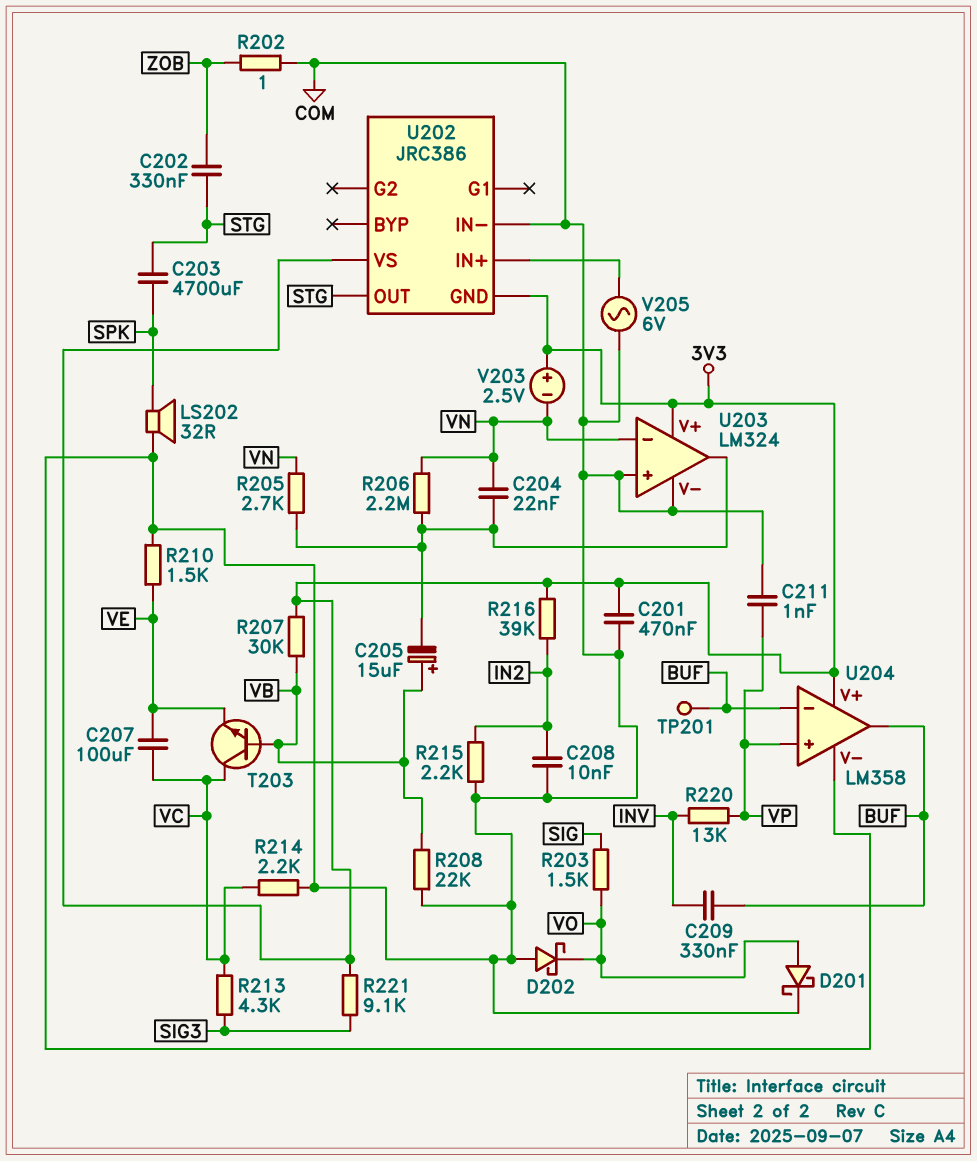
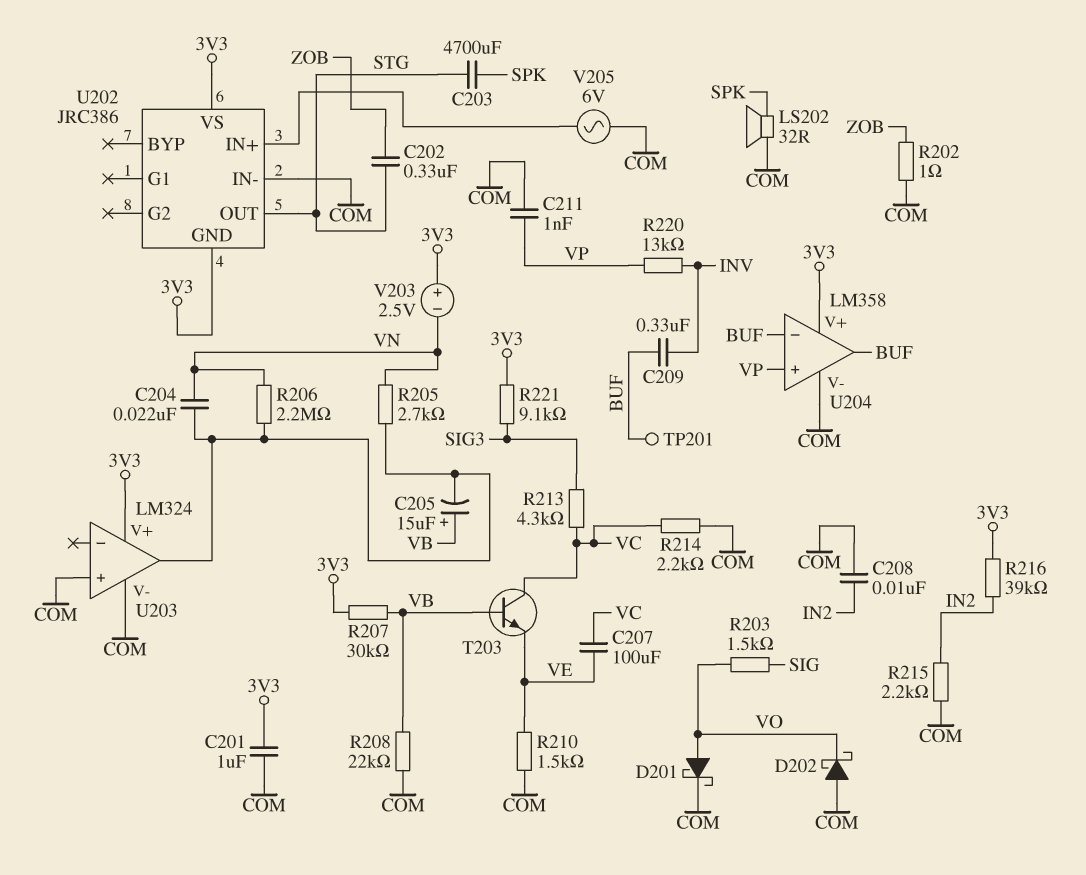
C201: 470nF (3V3, COM) -> 1uF (3V3, COM)
U203 pin in-: VN -> none

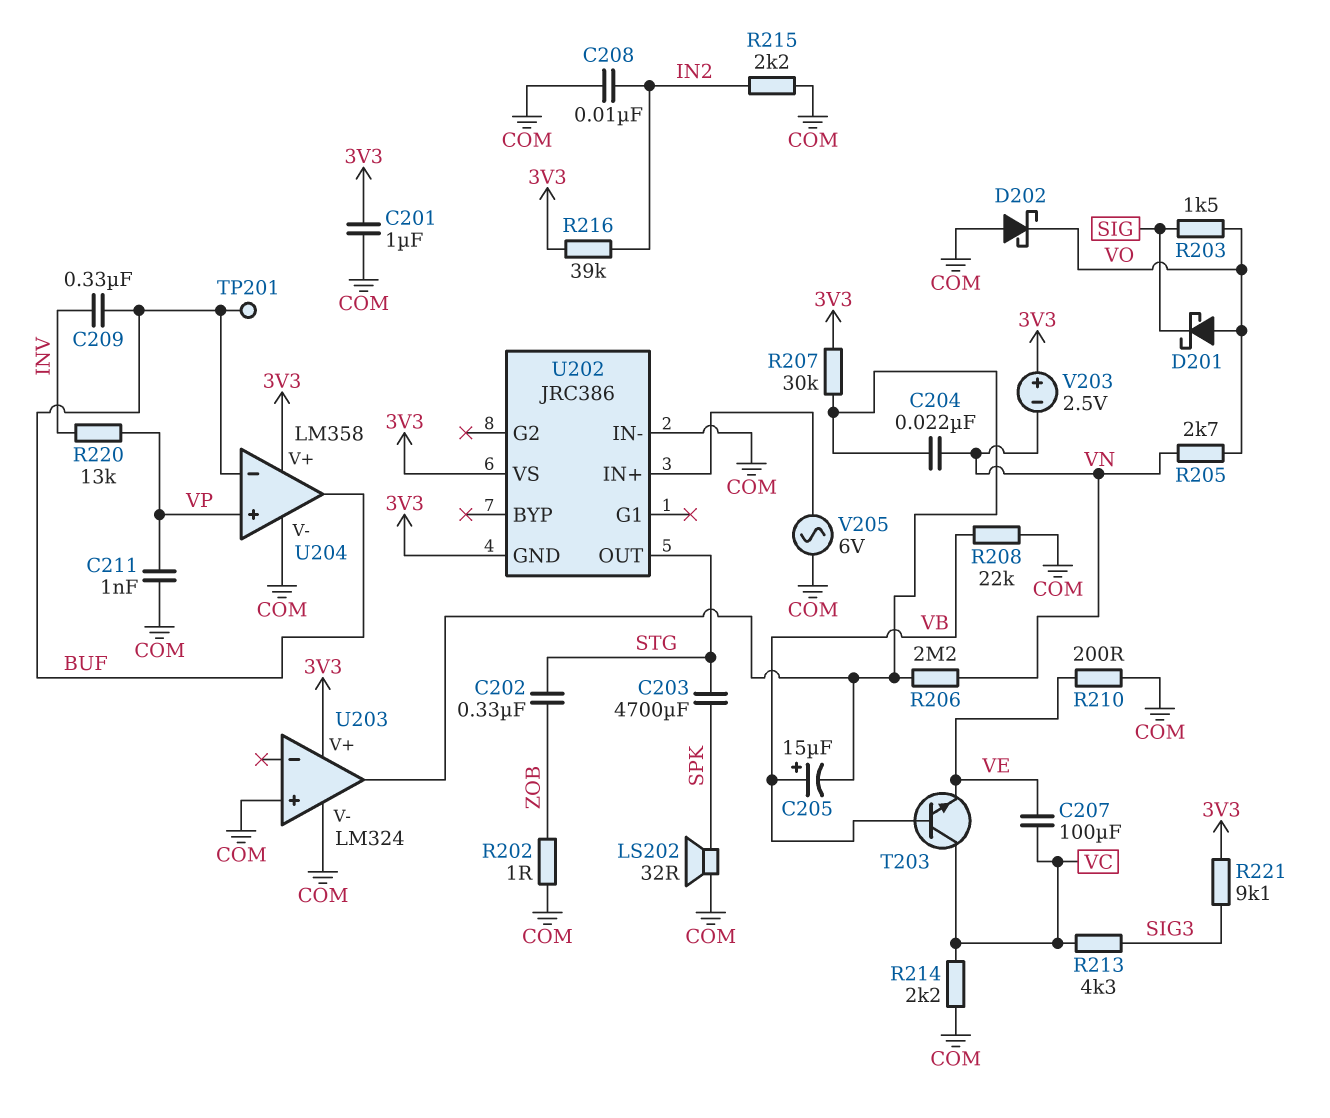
D201: schottky (A VO, K COM) -> schottky (A VO, K SIG)
R205: 2.7k (U203/out, VN) -> 2.7k (VN, VO)
R207: 30k (3V3, VB) -> 30k (3V3, U203/out)
R210: 1.5k (COM, VE) -> 200 (COM, VE)

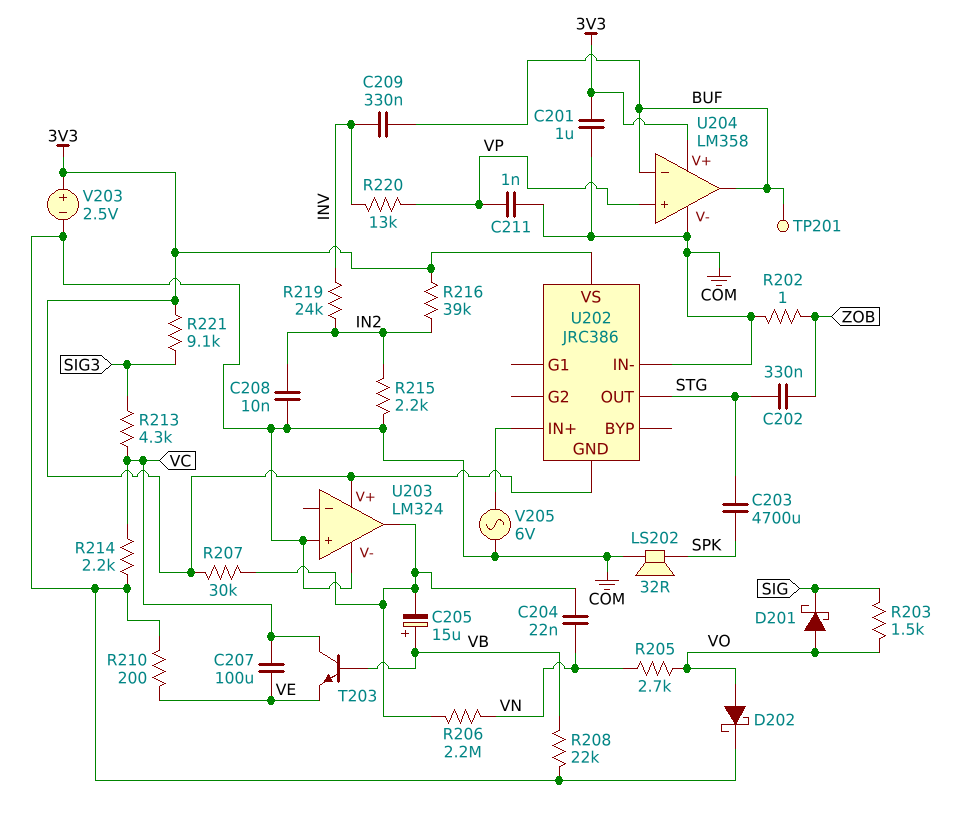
D202: schottky (A COM, K VO) -> schottky (A VO, K COM)
R219: none -> 24k (IN2, INV)
V203: 2.5V (plus 3V3, minus VN) -> 2.5V (plus 3V3, minus COM)

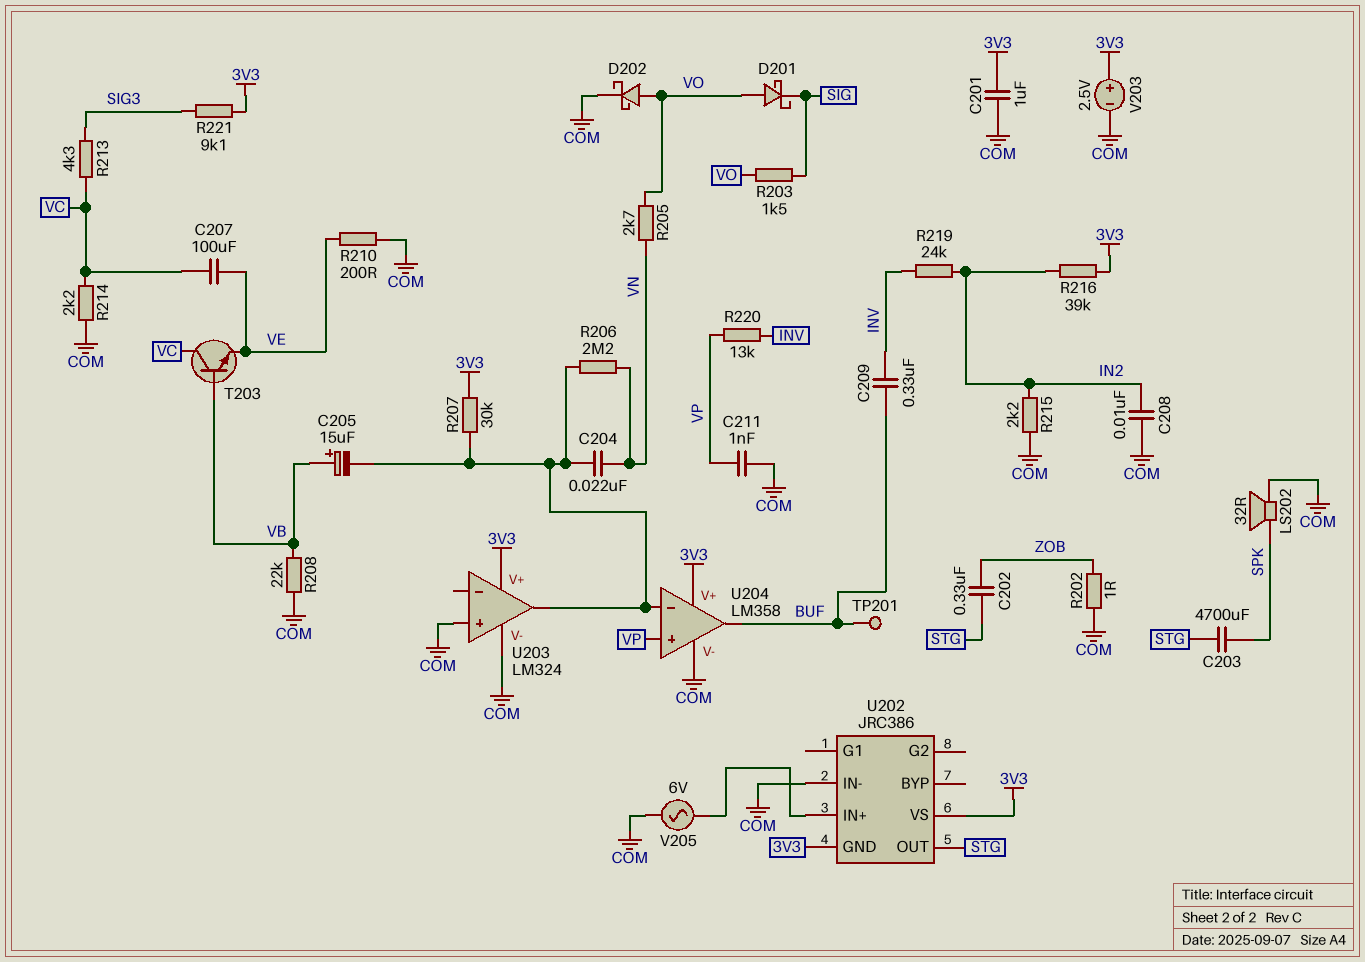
U204 pin in-: BUF -> U203/out

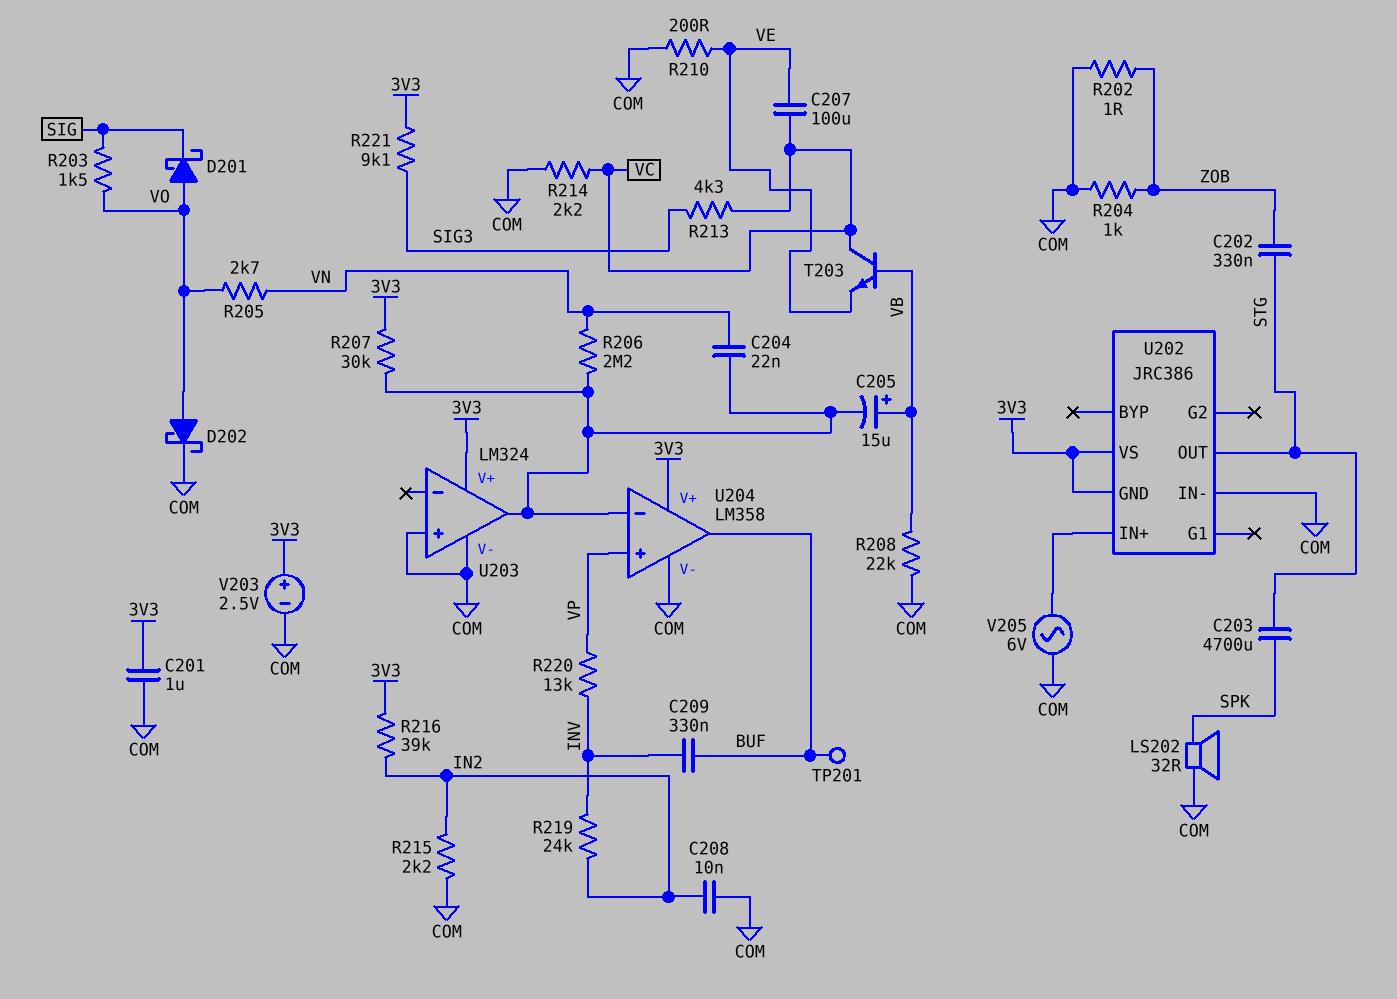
C211: 1nF (COM, VP) -> none
R204: none -> 1k (COM, ZOB)

